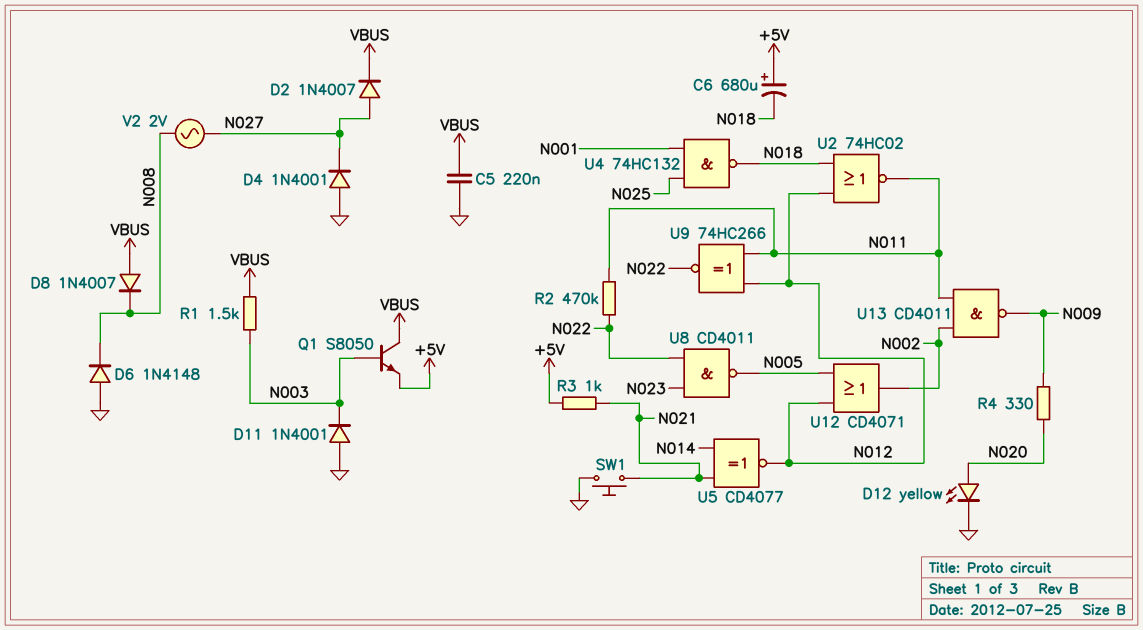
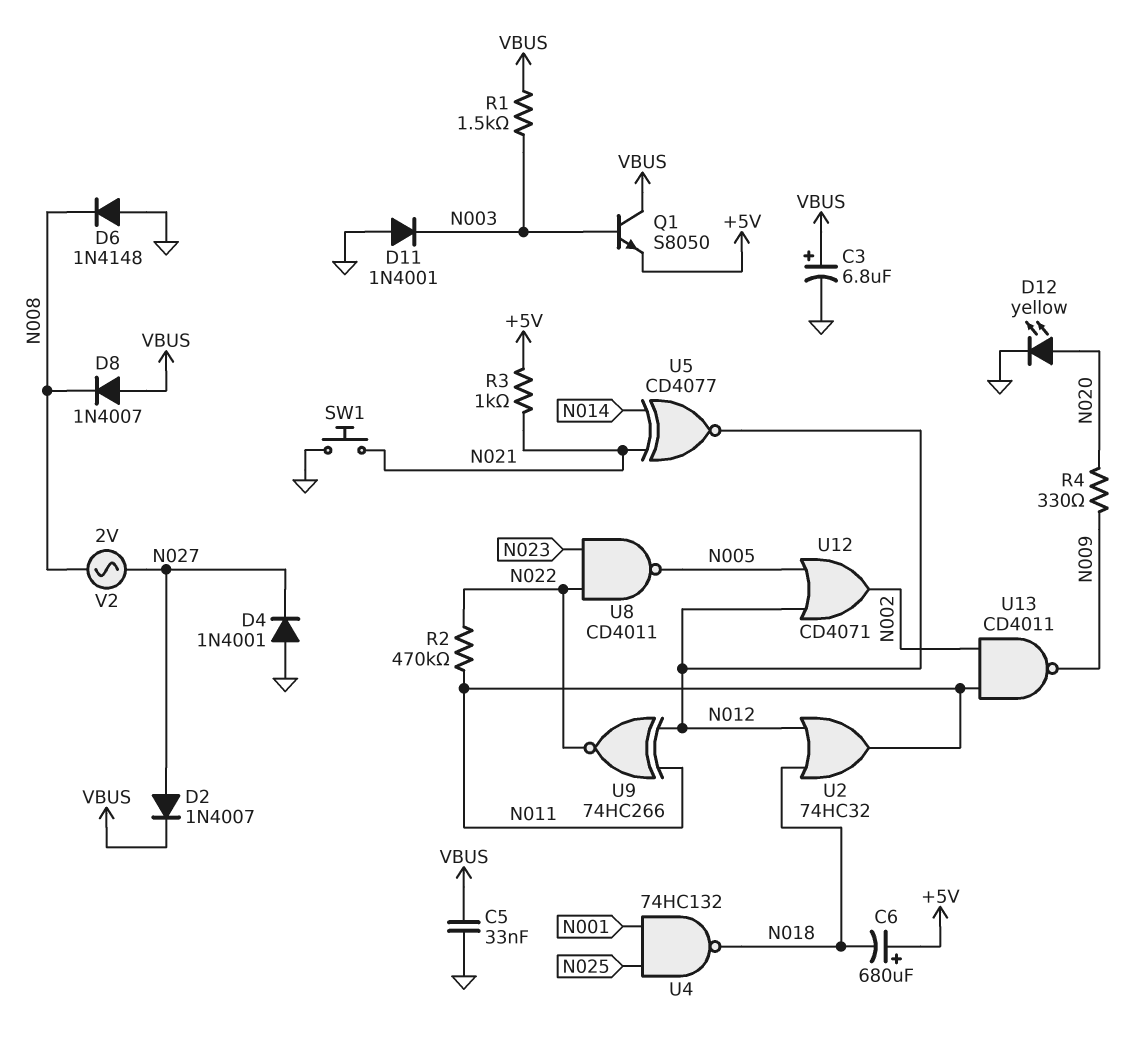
C3: none -> 6.8uF (plus VBUS, minus GND)
C5: 220nF (GND, VBUS) -> 33nF (GND, VBUS)
U2: NOR 74HC02 (in N012, in N018, out N011) -> OR 74HC32 (in N012, in N018, out N011)

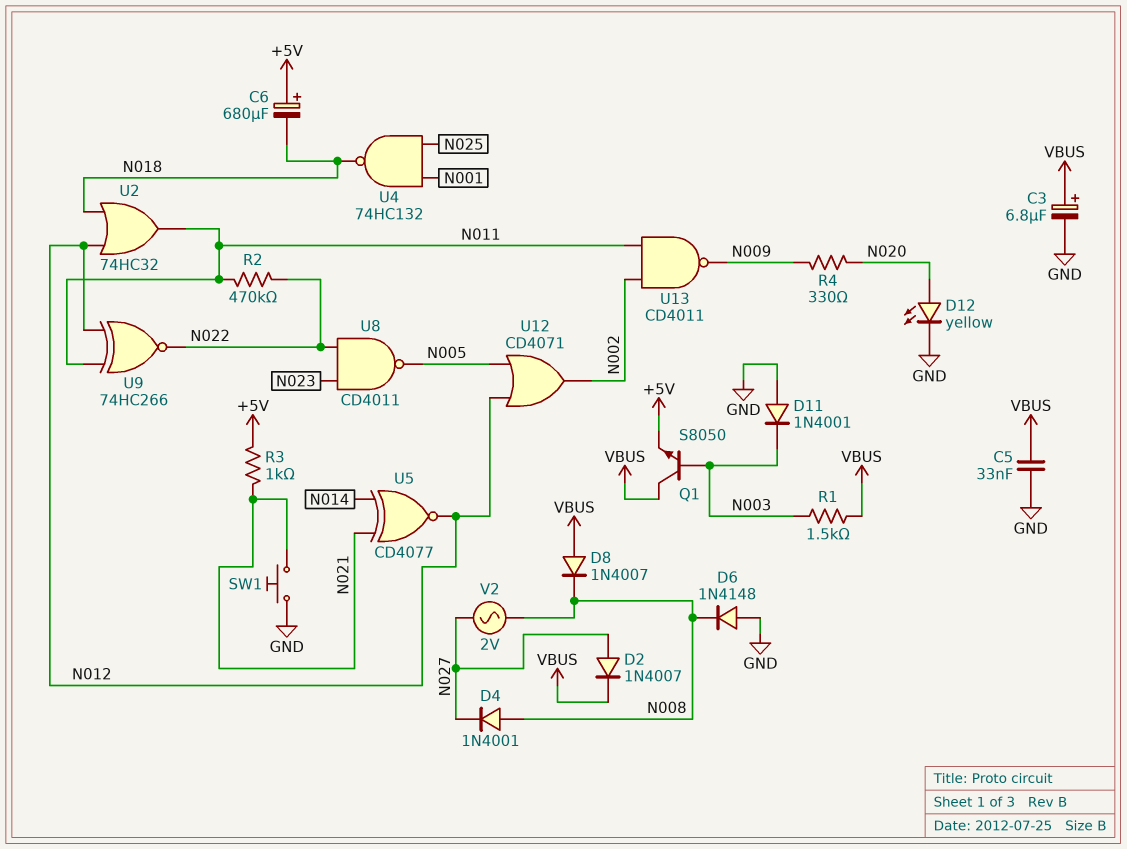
D4: diode 1N4001 (A GND, K N027) -> diode 1N4001 (A N008, K N027)

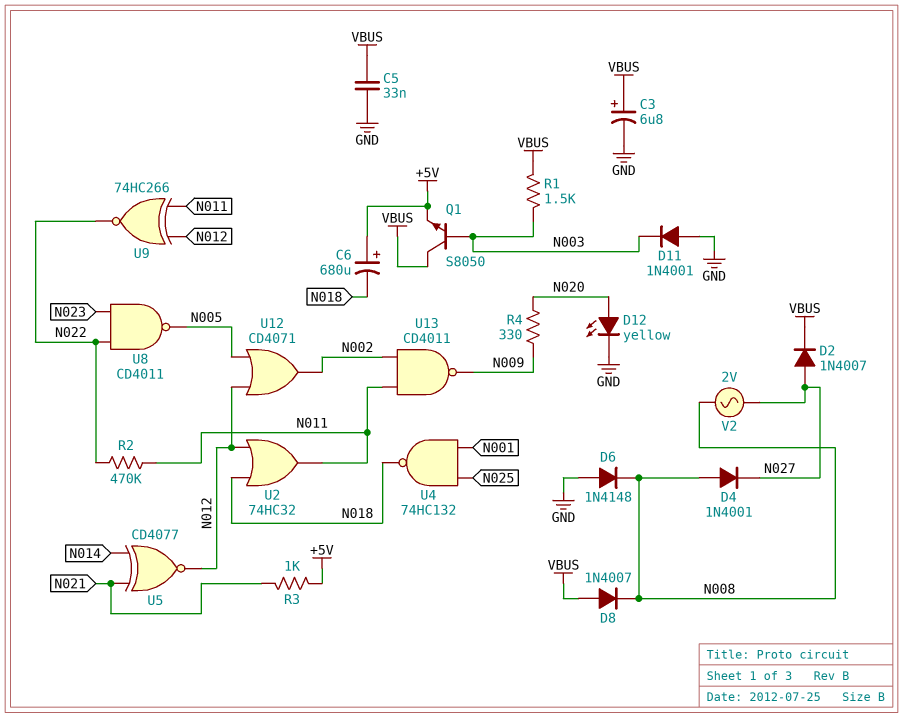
SW1: button (GND, N021) -> none

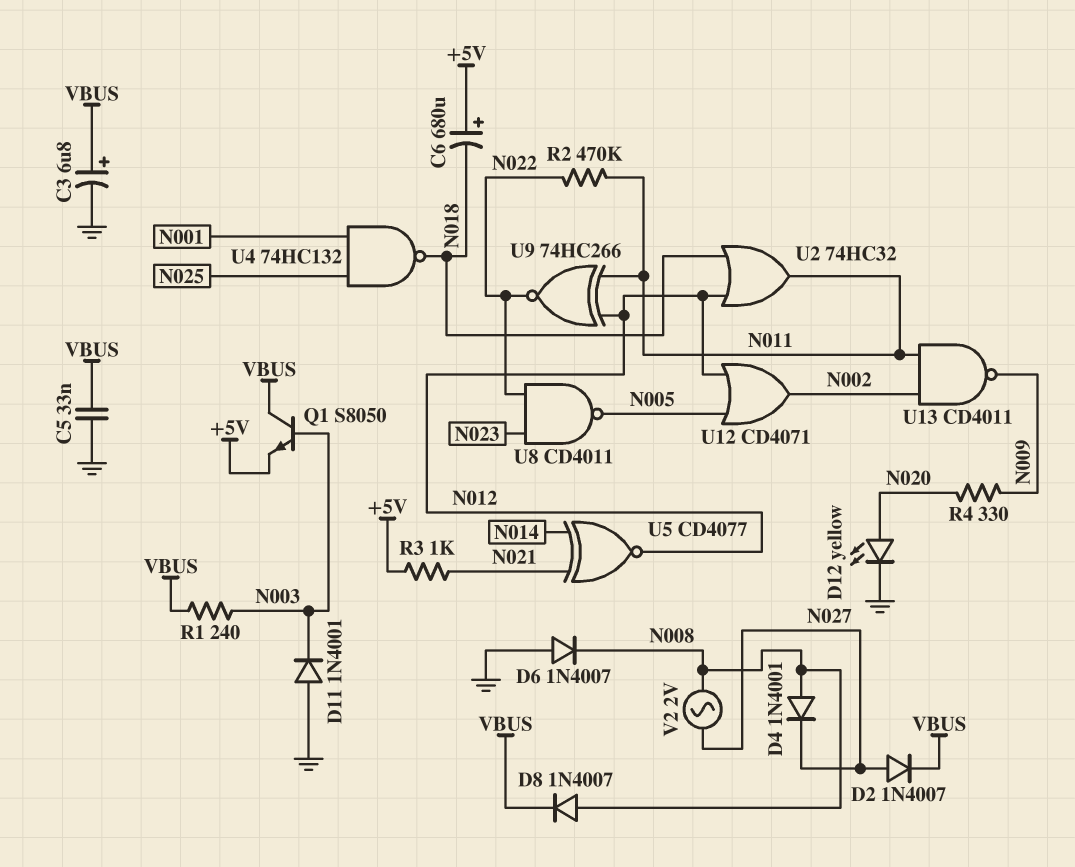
D6: diode 1N4148 (A GND, K N008) -> diode 1N4007 (A GND, K N008)
D8: diode 1N4007 (A VBUS, K N008) -> diode 1N4007 (A N008, K VBUS)
R1: 1.5k (N003, VBUS) -> 240 (N003, VBUS)

